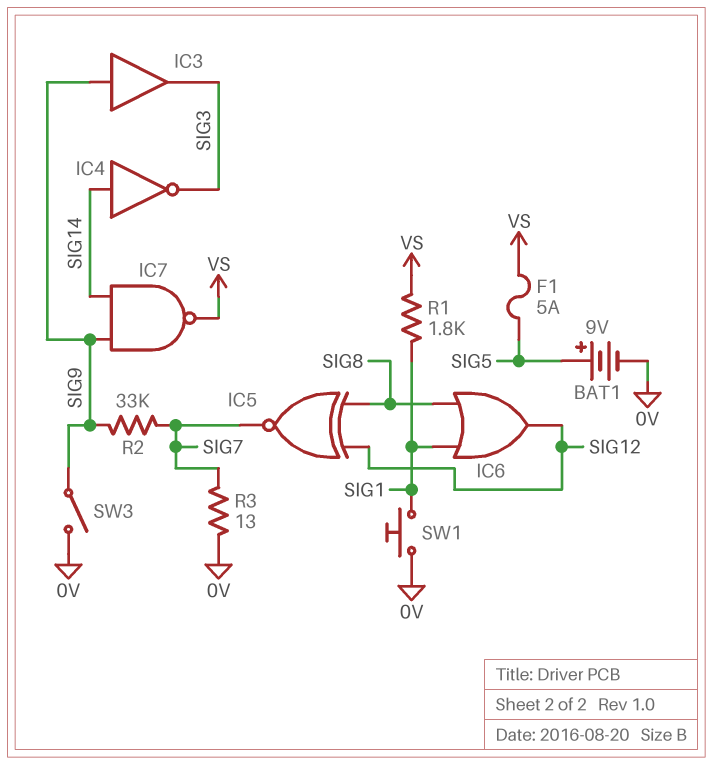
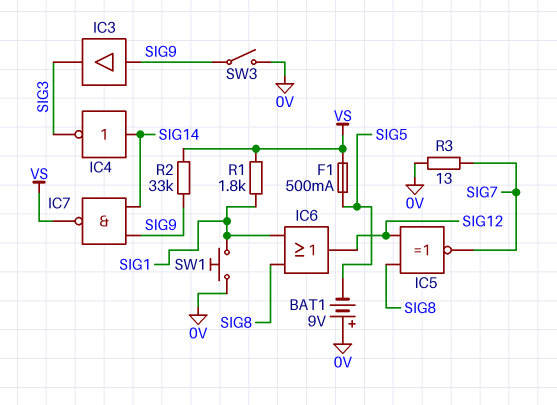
BAT1: 9V (plus SIG5, minus 0V) -> 9V (plus 0V, minus SIG5)
F1: 5A (SIG5, VS) -> 500mA (SIG5, VS)
R2: 33k (SIG7, SIG9) -> 33k (SIG9, VS)

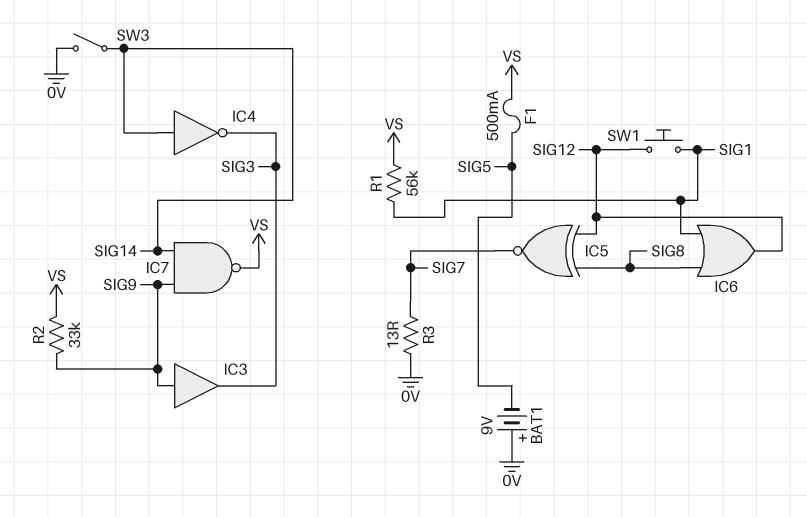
R1: 1.8k (SIG1, VS) -> 56k (SIG1, VS)
SW1: button (0V, SIG1) -> button (SIG1, SIG12)
SW3: switch (0V, SIG9) -> switch (0V, SIG14)

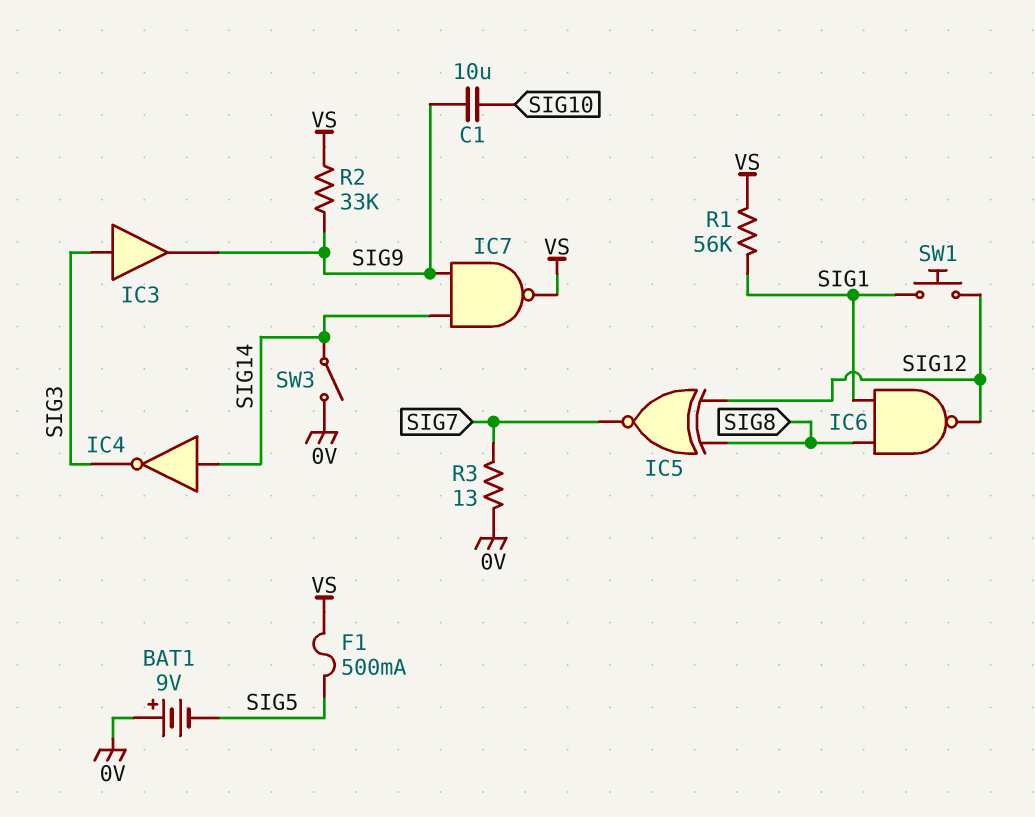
C1: none -> 10uF (SIG9, SIG10)
IC3: buffer (in SIG9, out SIG3) -> buffer (in SIG3, out SIG9)
IC6: OR (in SIG1, in SIG8, out SIG12) -> NAND (in SIG1, in SIG8, out SIG12)

